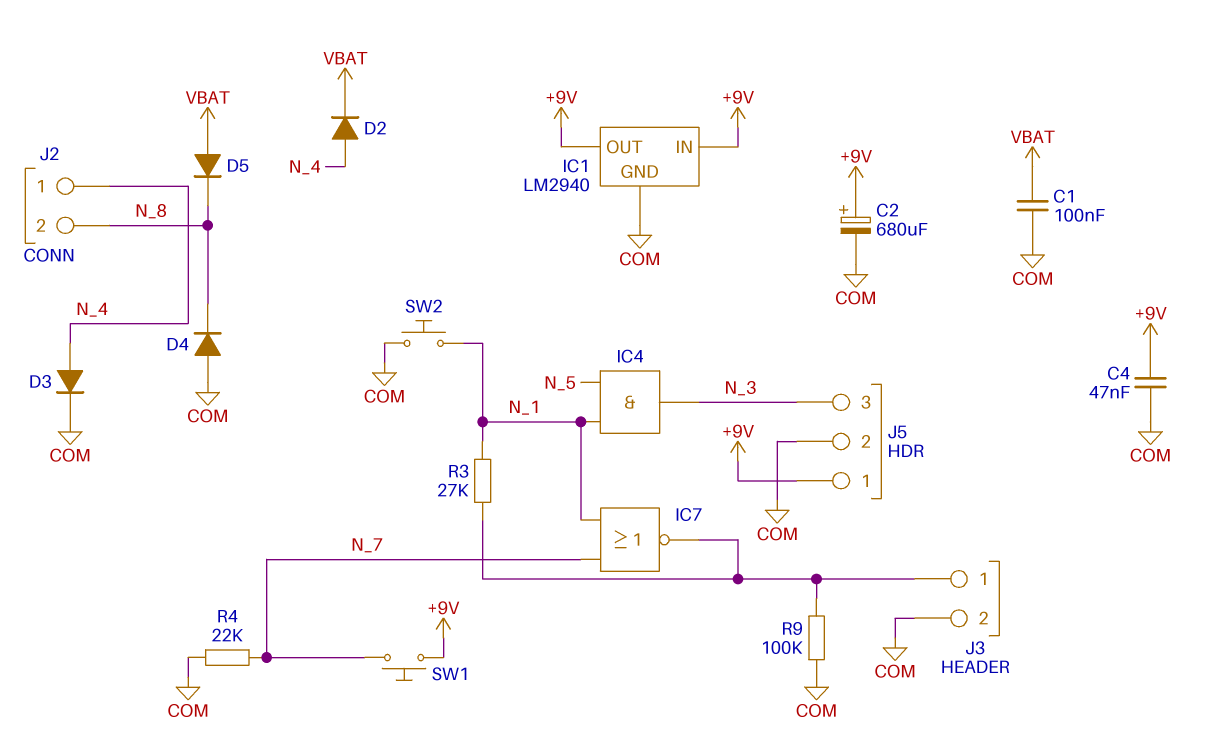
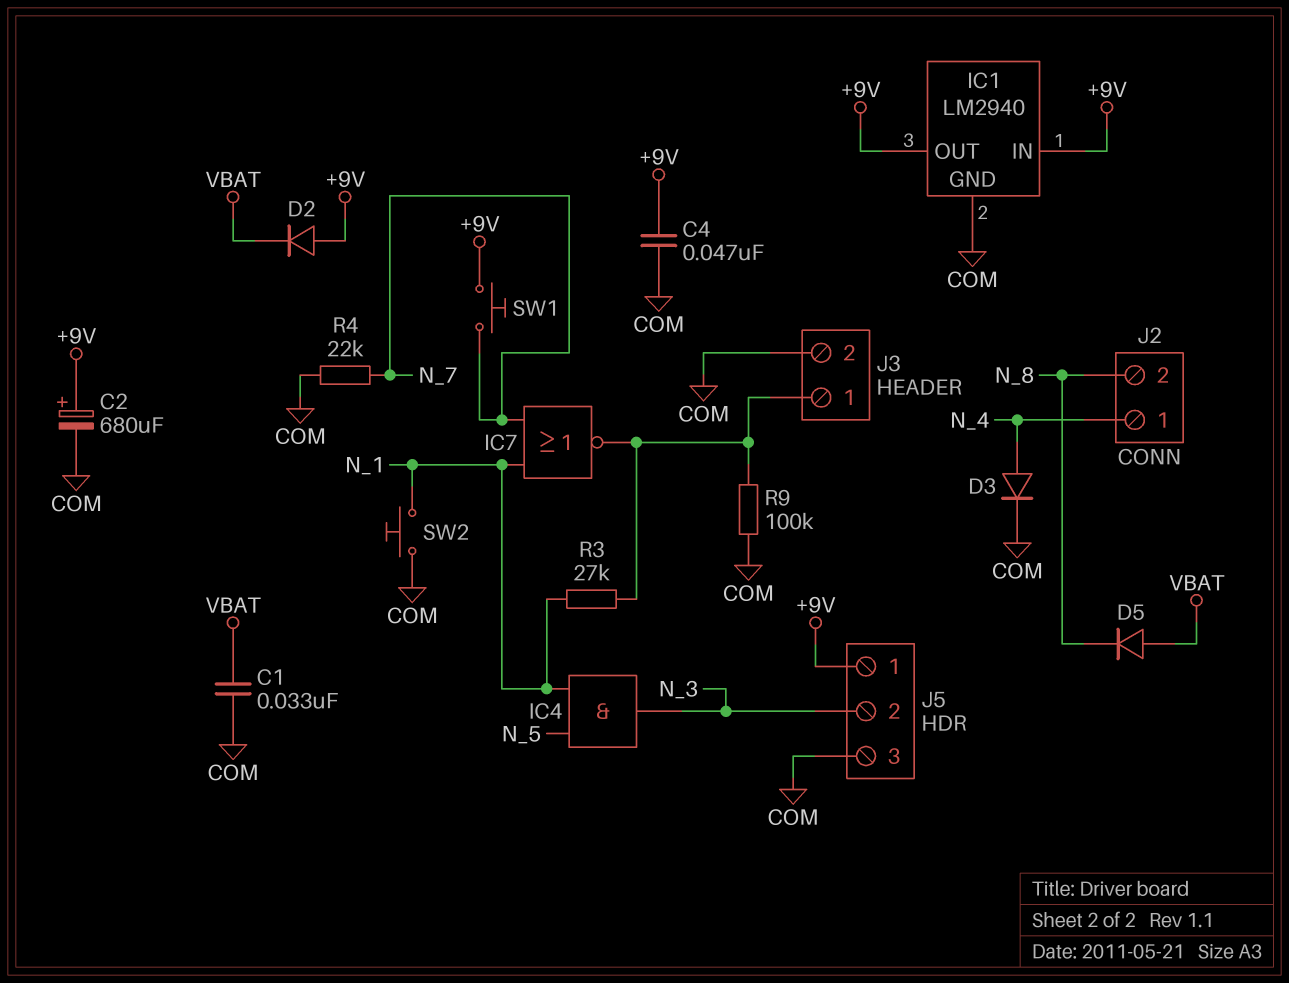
C1: 100nF (COM, VBAT) -> 33nF (COM, VBAT)
D2: diode (A N_4, K VBAT) -> diode (A +9V, K VBAT)
D4: diode (A COM, K N_8) -> none
J5 pin 2: COM -> N_3
J5 pin 3: N_3 -> COM

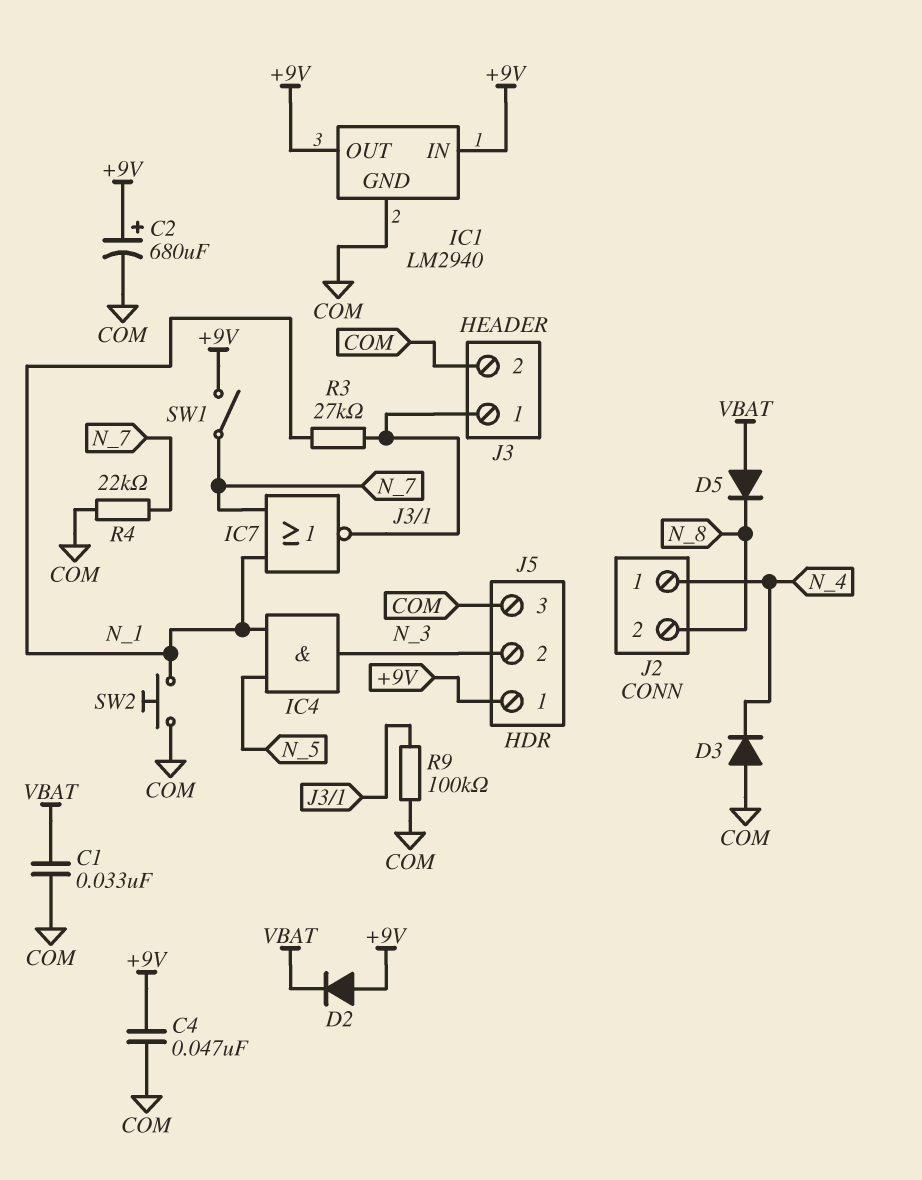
D3: diode (A N_4, K COM) -> diode (A COM, K N_4)
SW1: button (+9V, N_7) -> switch (+9V, N_7)

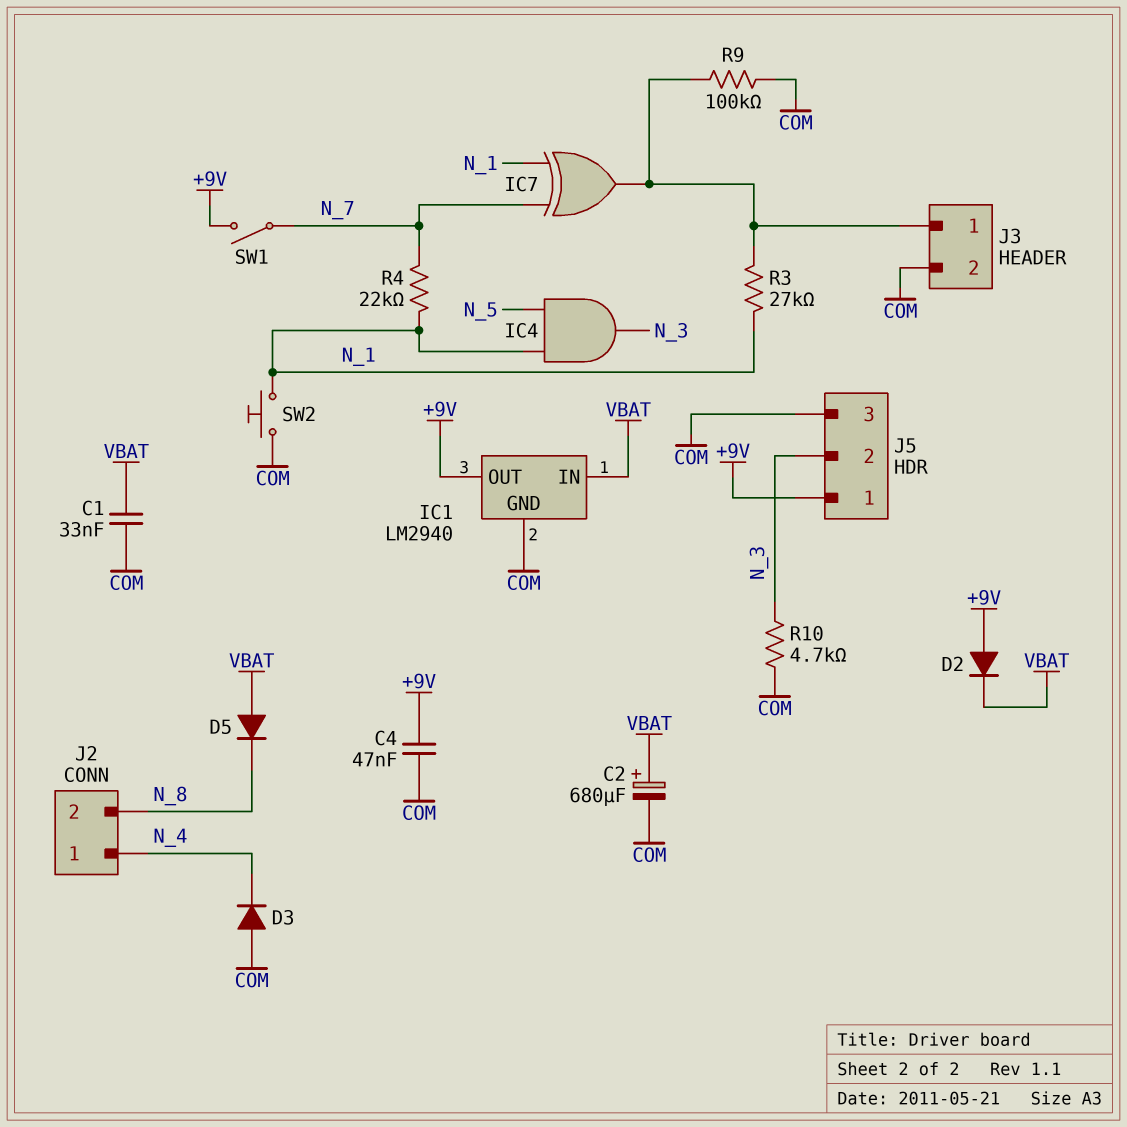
C2: 680uF (plus +9V, minus COM) -> 680uF (plus VBAT, minus COM)
IC1 pin IN: +9V -> VBAT
IC7: NOR (in N_1, in N_7, out J3/1) -> XOR (in N_1, in N_7, out J3/1)
R4: 22k (COM, N_7) -> 22k (N_1, N_7)
R10: none -> 4.7k (COM, N_3)

